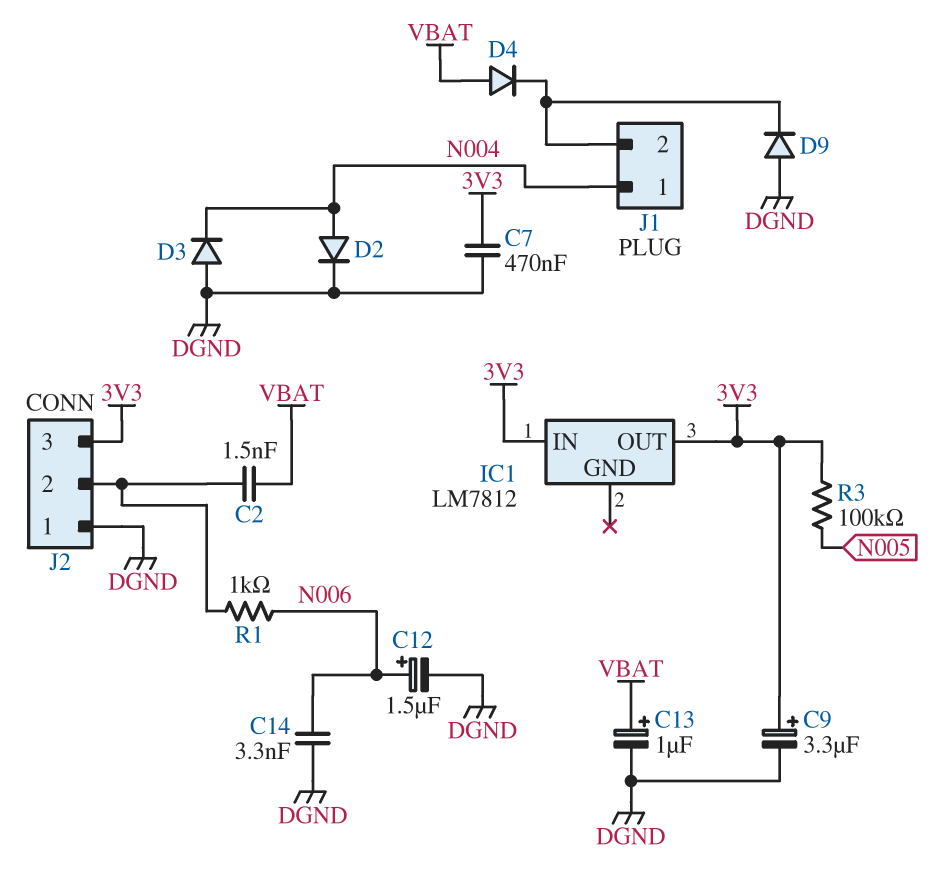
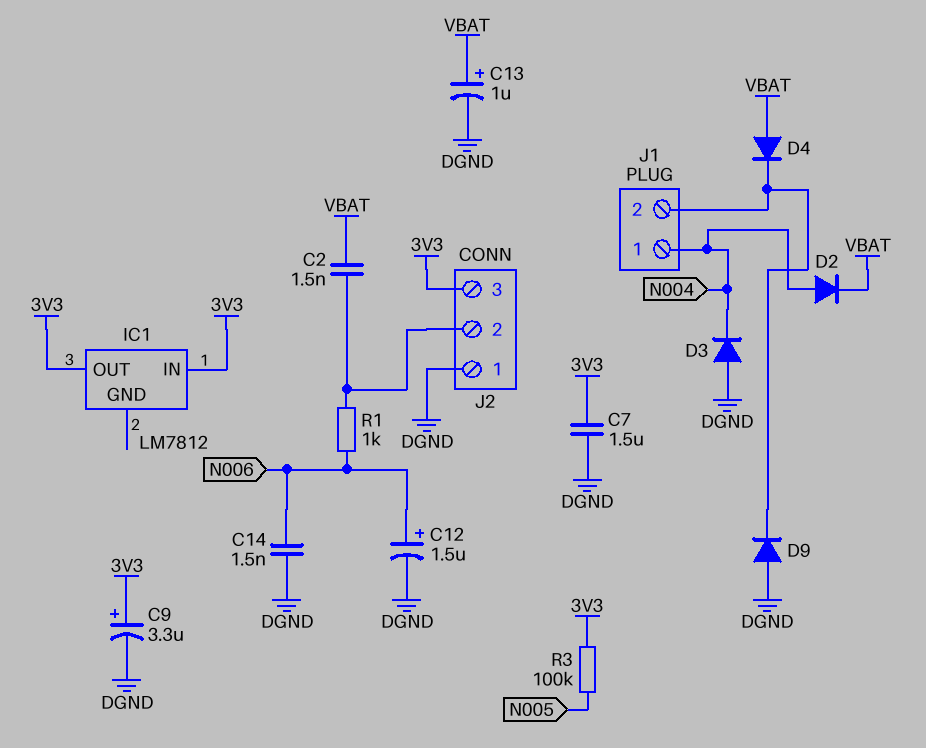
C7: 470nF (3V3, DGND) -> 1.5uF (3V3, DGND)
C14: 3.3nF (DGND, N006) -> 1.5nF (DGND, N006)
D2: diode (A N004, K DGND) -> diode (A N004, K VBAT)

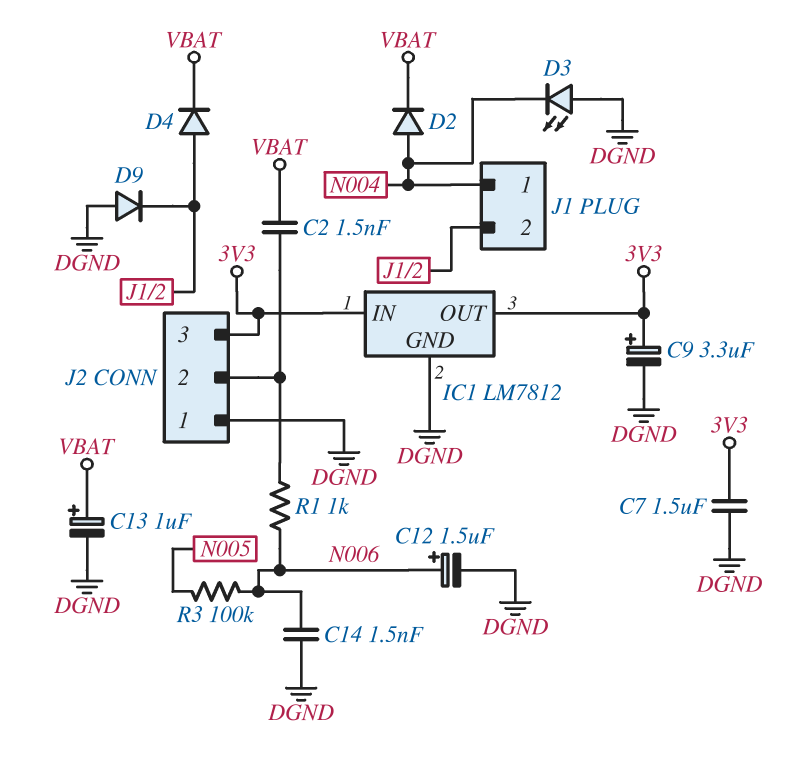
D3: diode (A DGND, K N004) -> LED (A DGND, K N004)
D4: diode (A VBAT, K J1/2) -> diode (A J1/2, K VBAT)
IC1 pin GND: none -> DGND
R3: 100k (3V3, N005) -> 100k (N005, N006)

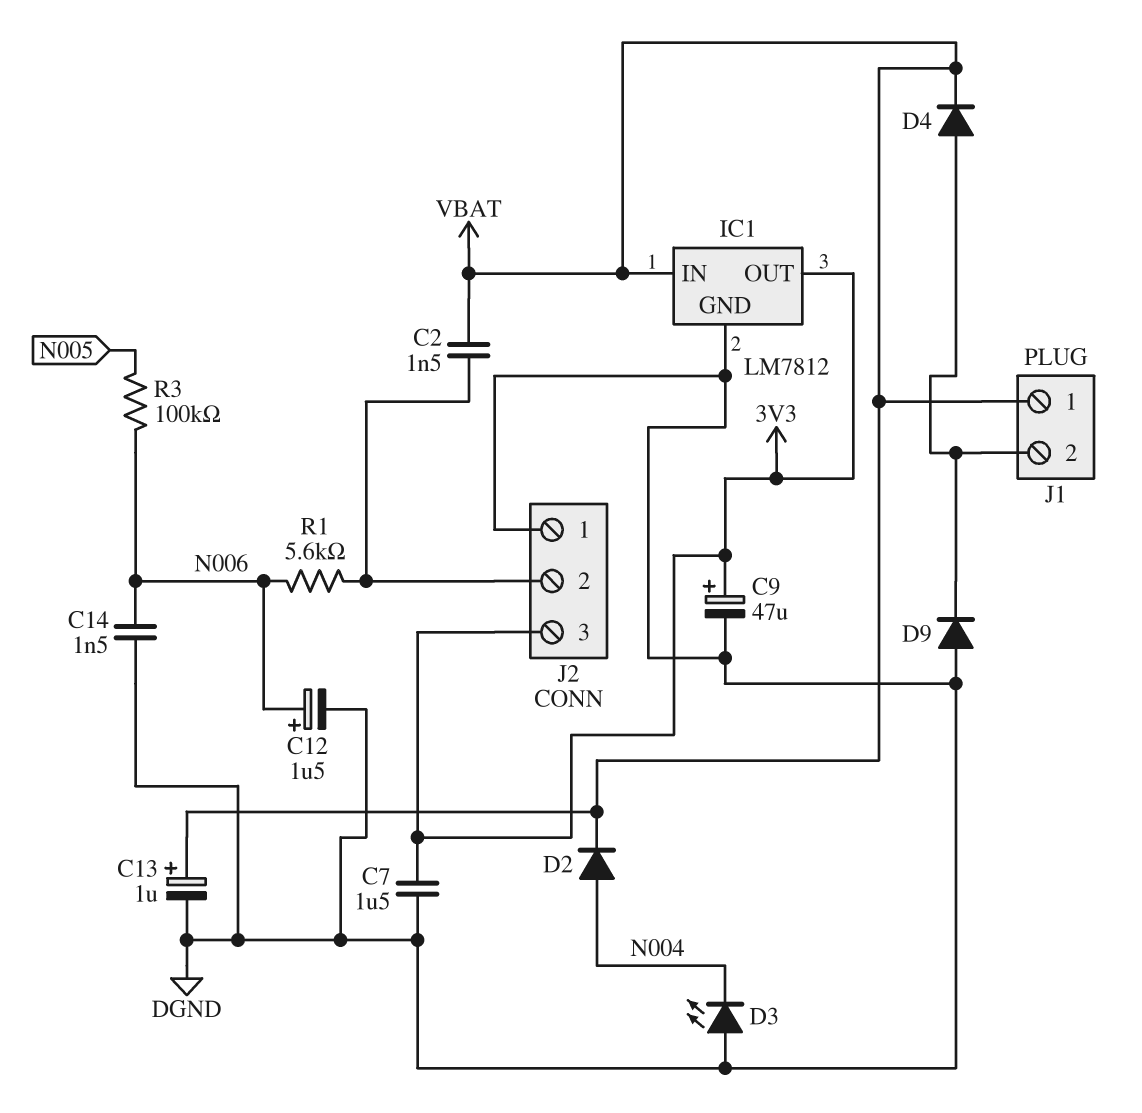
C9: 3.3uF (plus 3V3, minus DGND) -> 47uF (plus 3V3, minus DGND)
IC1 pin IN: 3V3 -> VBAT
J1 pin 1: N004 -> VBAT
R1: 1k (J2/2, N006) -> 5.6k (J2/2, N006)

